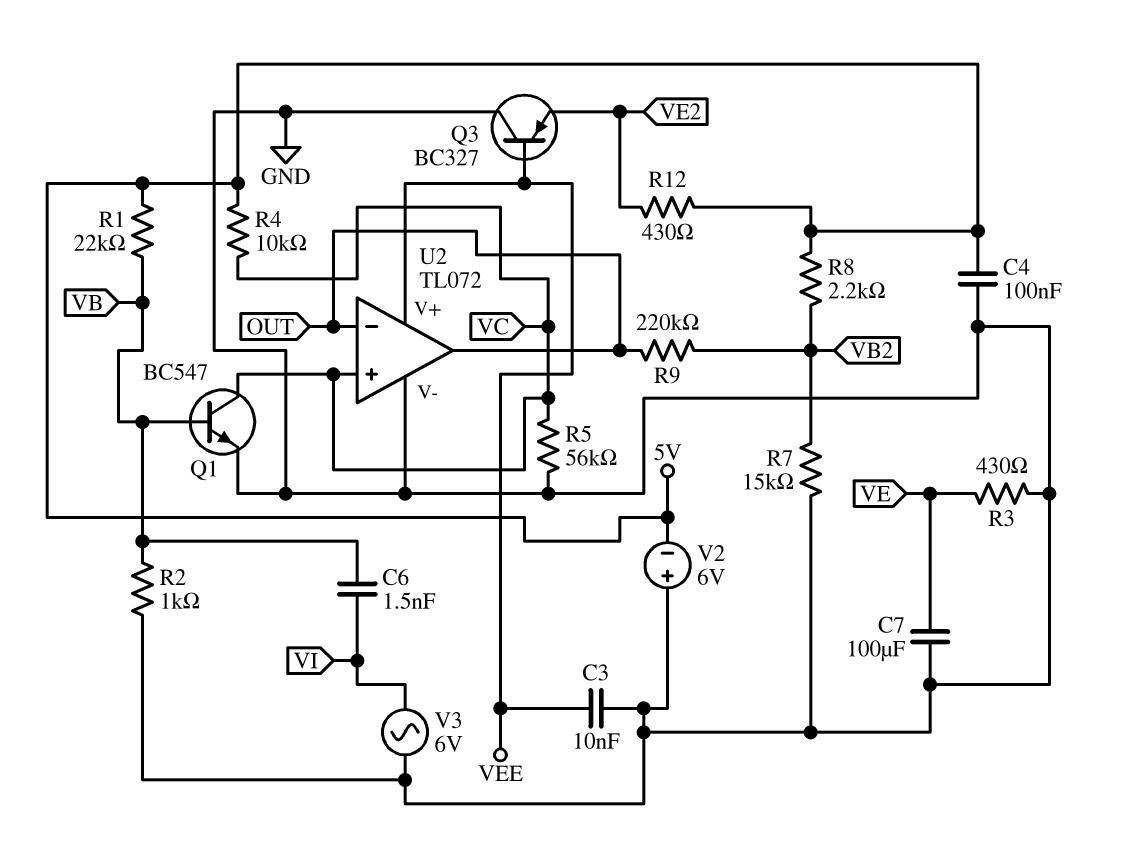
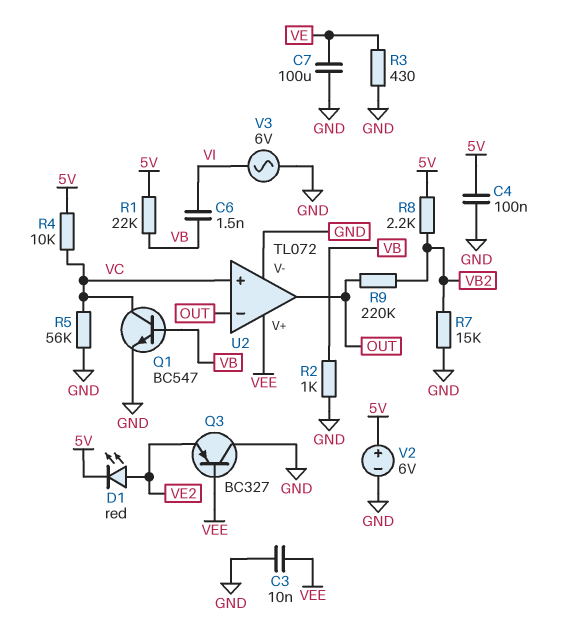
D1: none -> LED red (A VE2, K 5V)
R12: 430 (5V, VE2) -> none
V2: 6V (plus GND, minus 5V) -> 6V (plus 5V, minus GND)

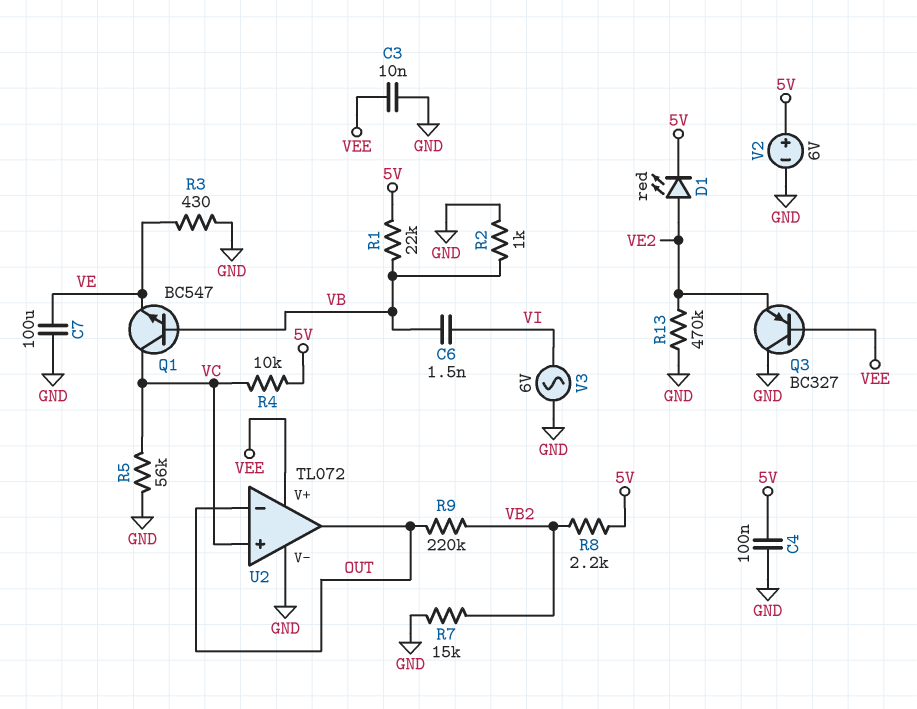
Q1: NPN BC547 (B VB, C VC, E GND) -> NPN BC547 (B VB, C VC, E VE)
R13: none -> 470k (GND, VE2)

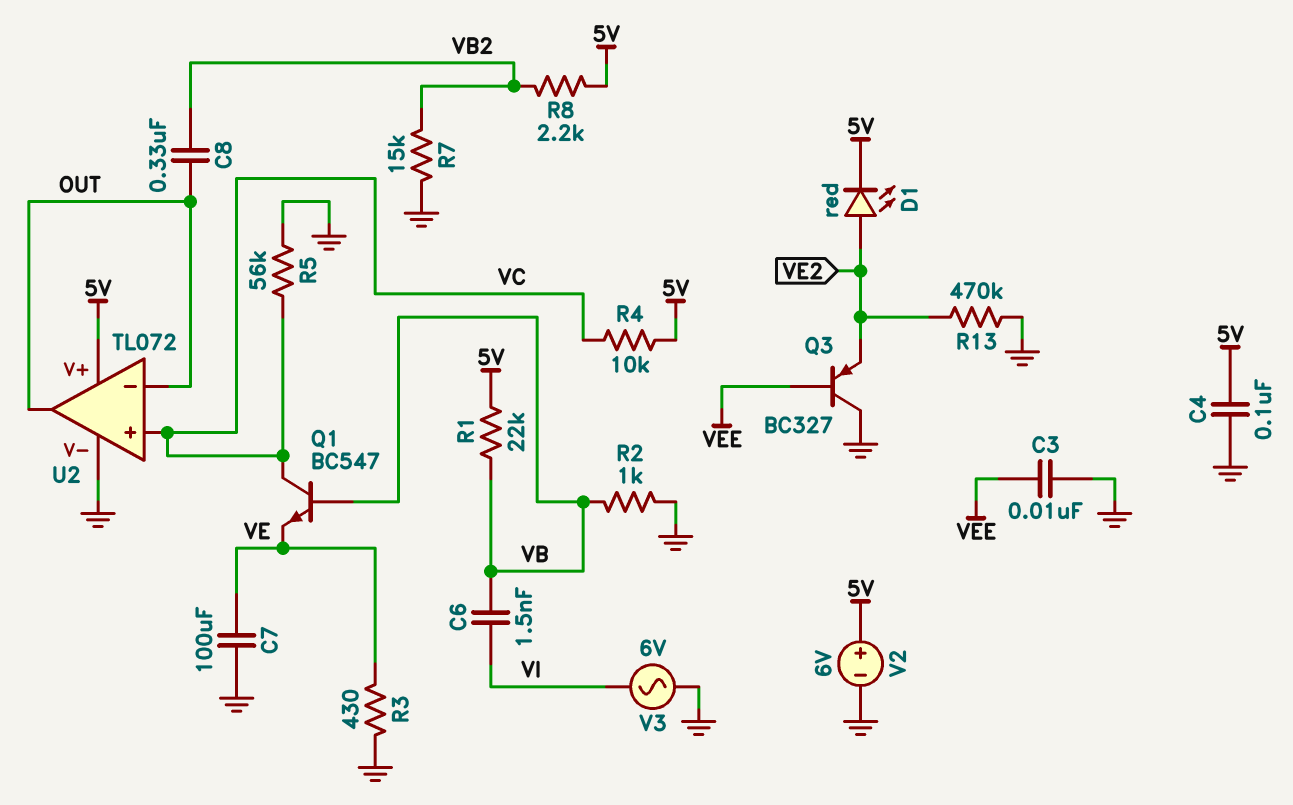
C8: none -> 330nF (OUT, VB2)
R9: 220k (OUT, VB2) -> none
U2 pin V+: VEE -> 5V

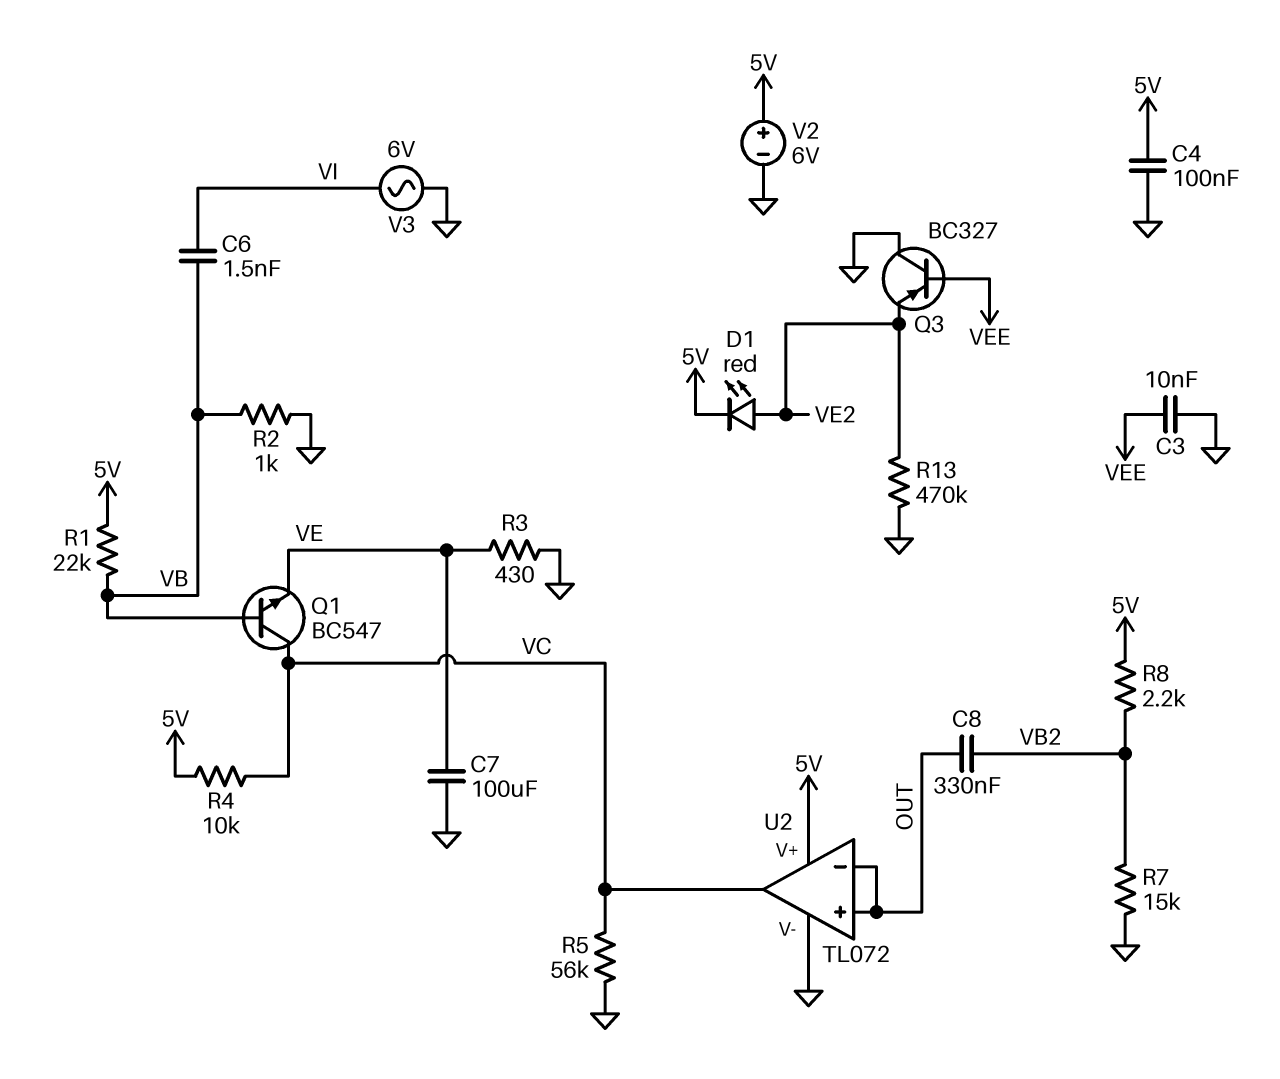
U2 pin in+: VC -> OUT
U2 pin out: OUT -> VC

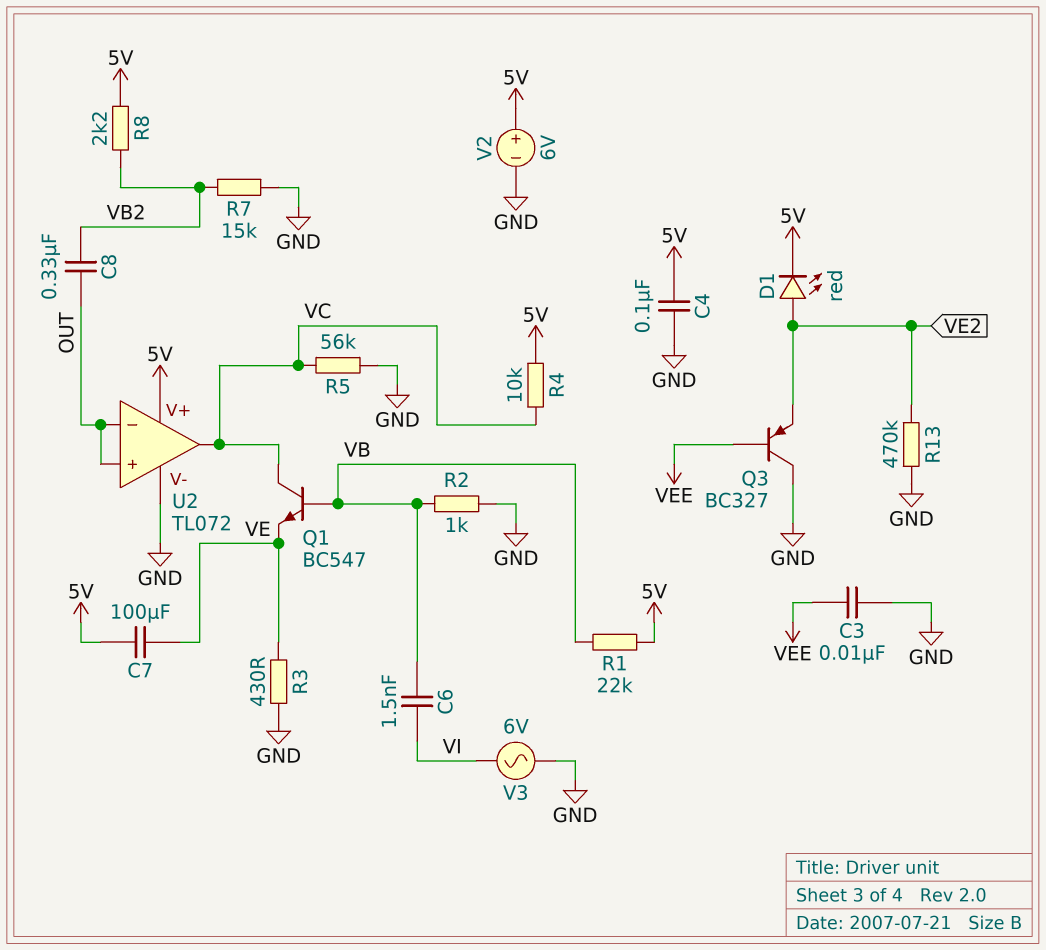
C7: 100uF (GND, VE) -> 100uF (5V, VE)

